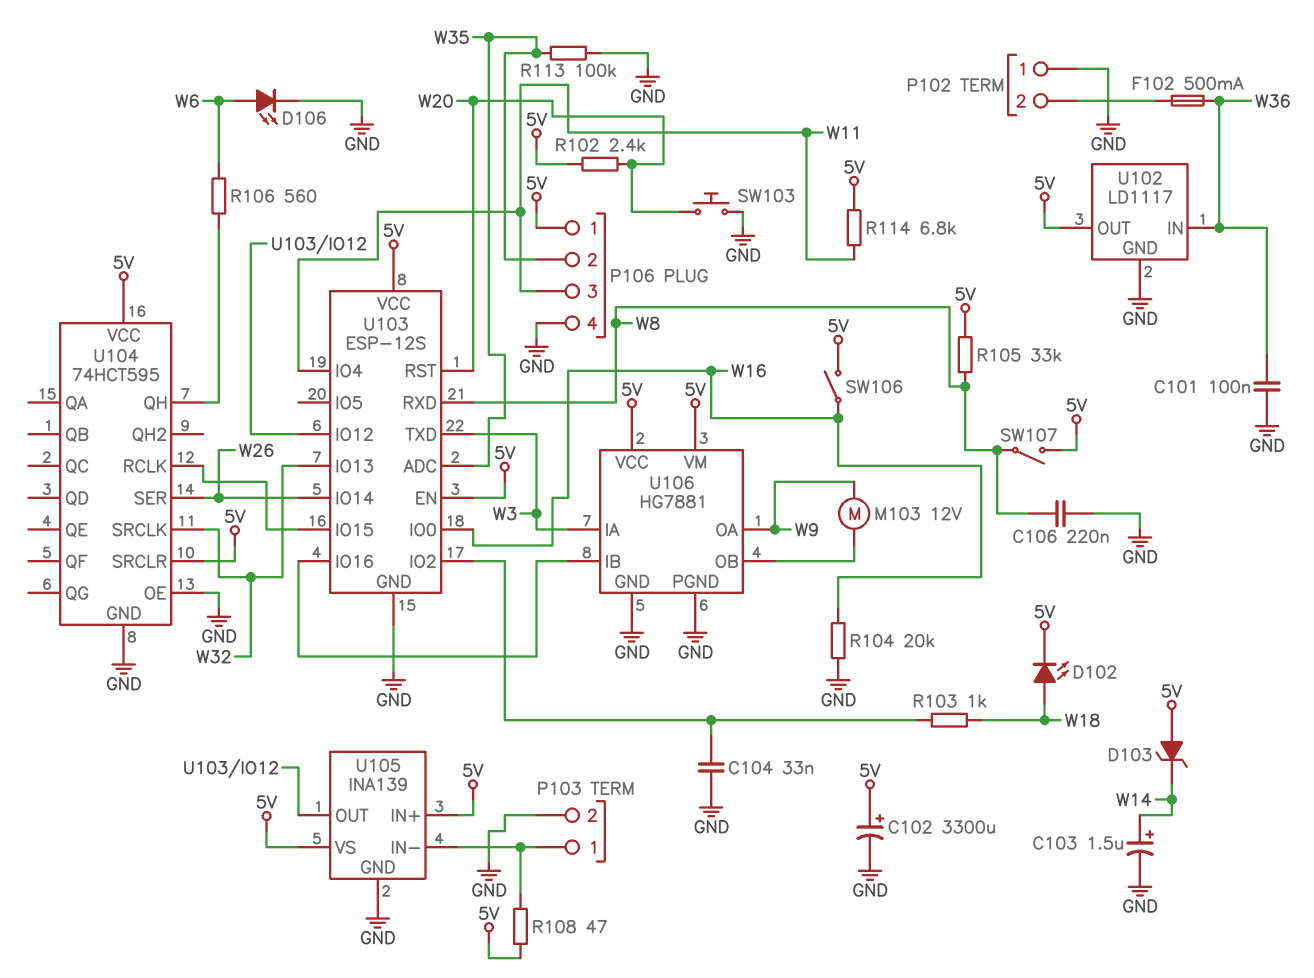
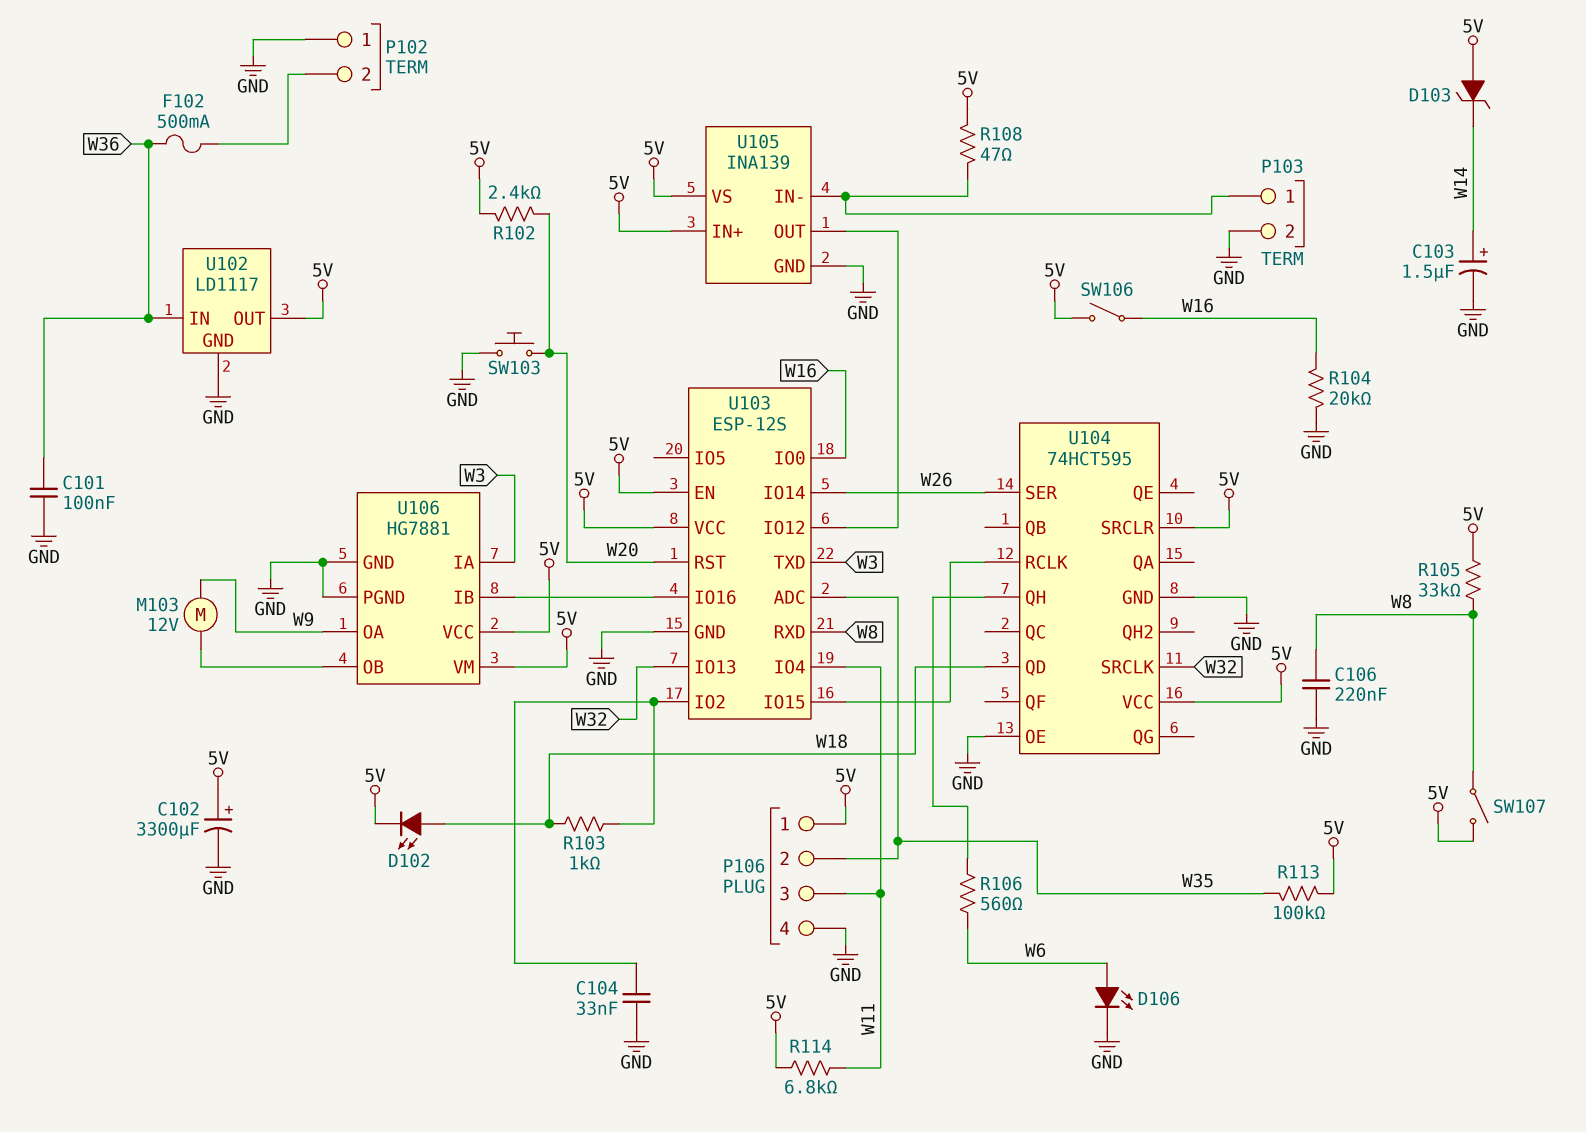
R113: 100k (GND, W35) -> 100k (5V, W35)
U104 pin QD: none -> W18

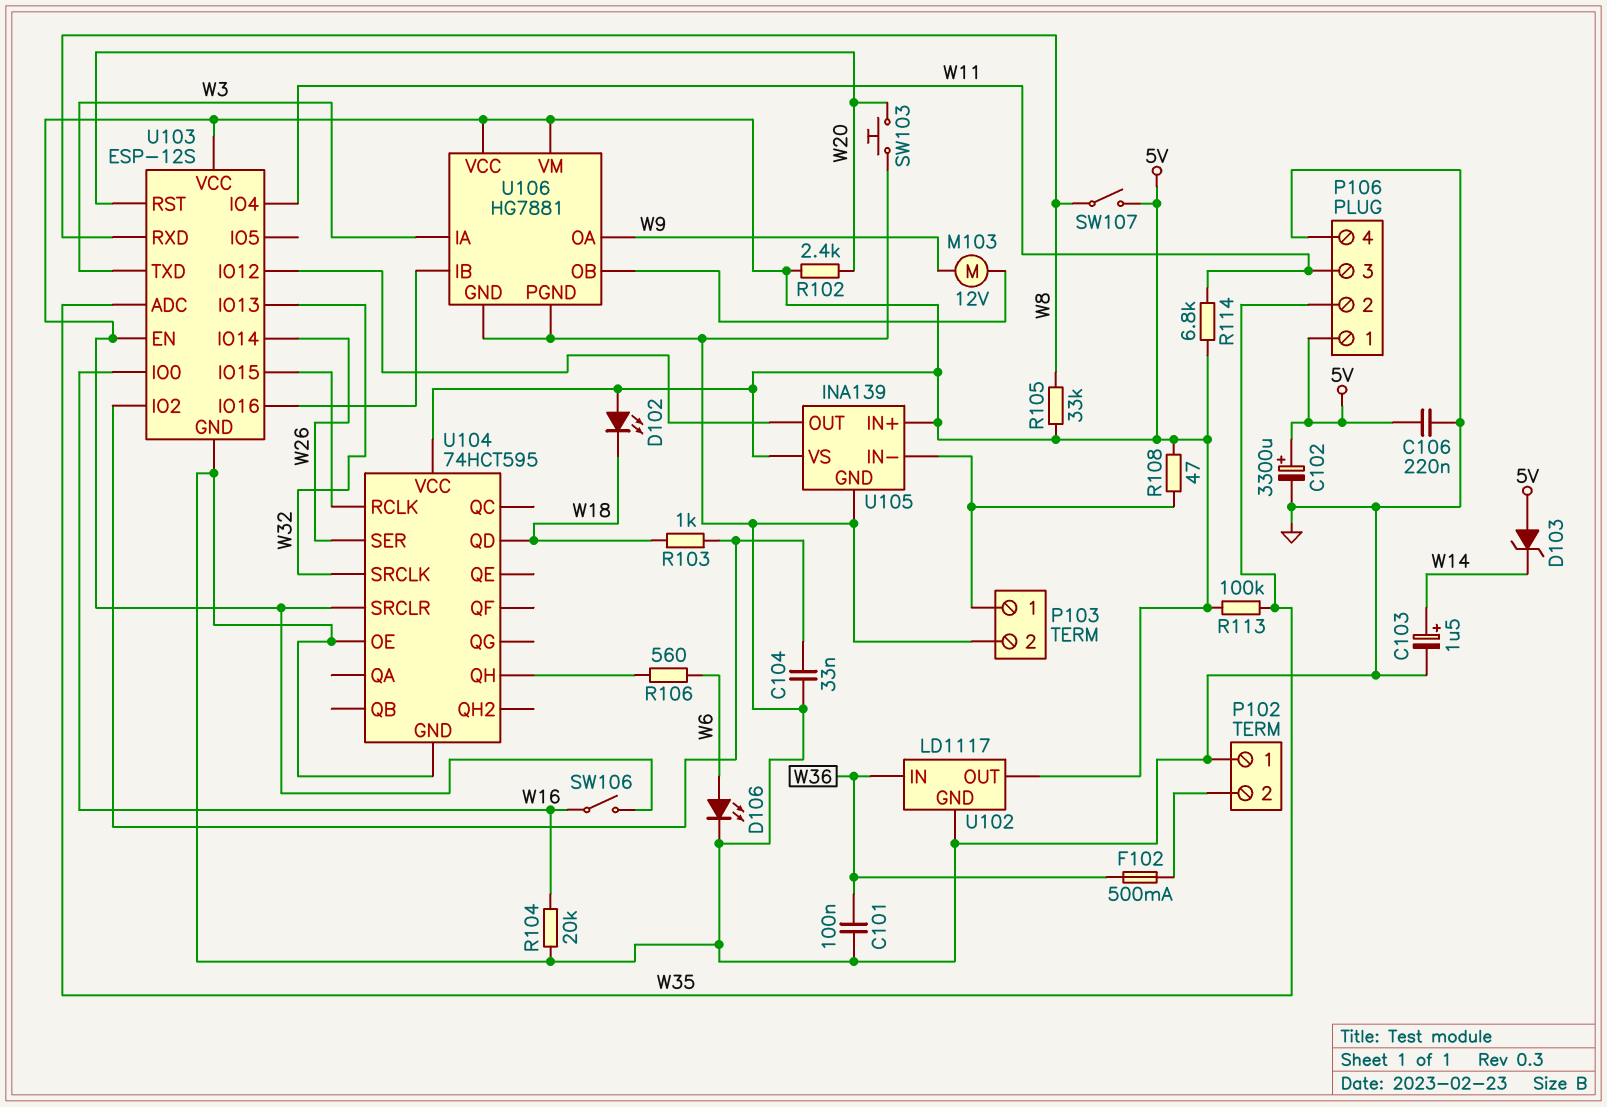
C106: 220nF (GND, W8) -> 220nF (5V, GND)
D102: LED (A W18, K 5V) -> LED (A 5V, K W18)

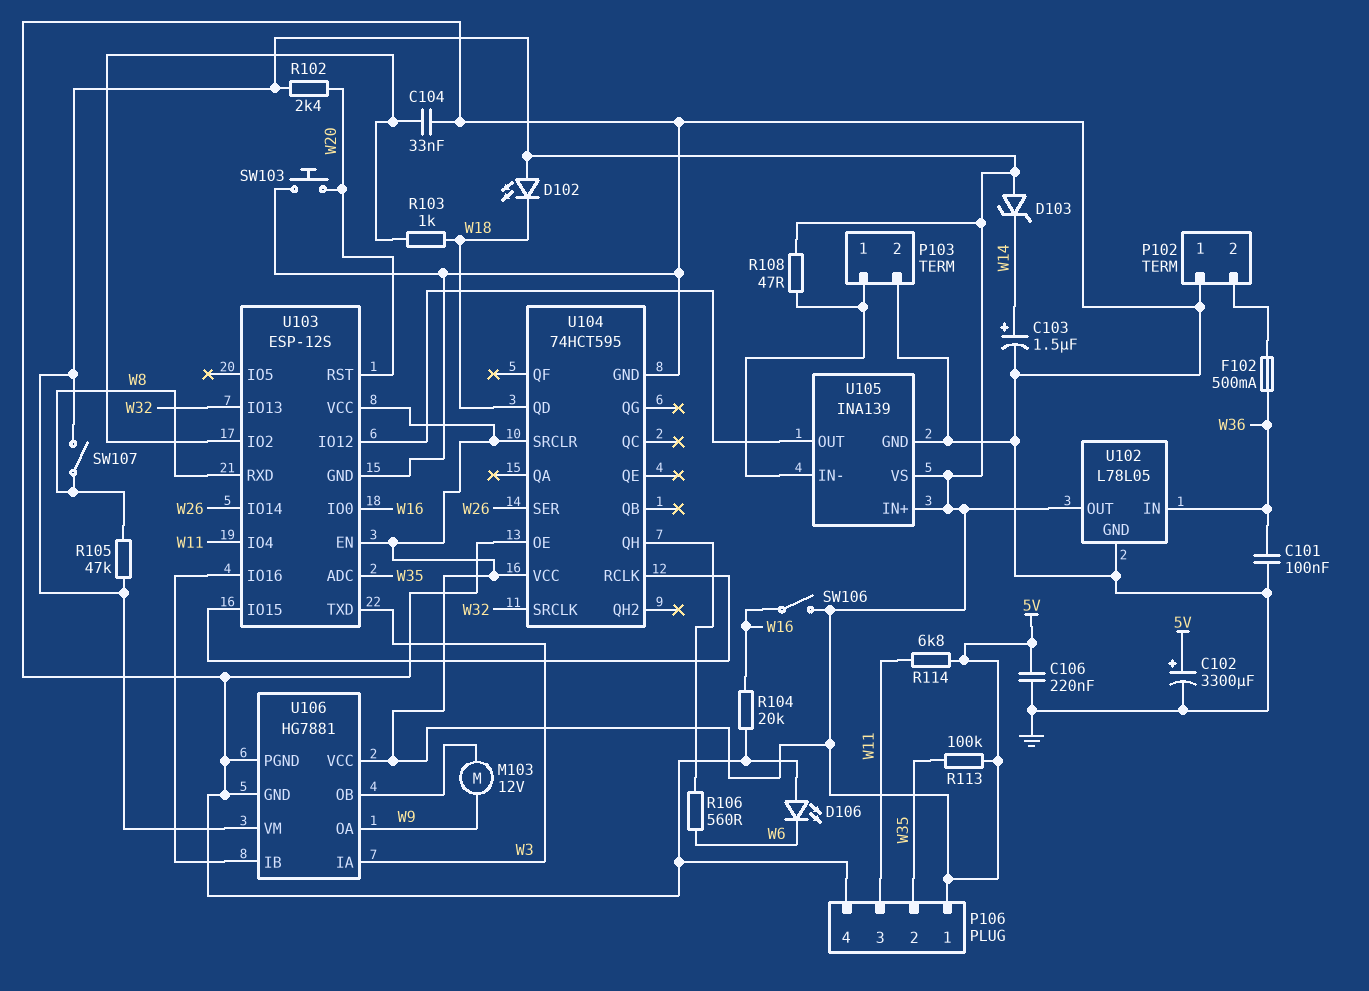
D106: LED (A W6, K GND) -> LED (A GND, K W6)
R105: 33k (5V, W8) -> 47k (5V, W8)
U102: LD1117 -> L78L05

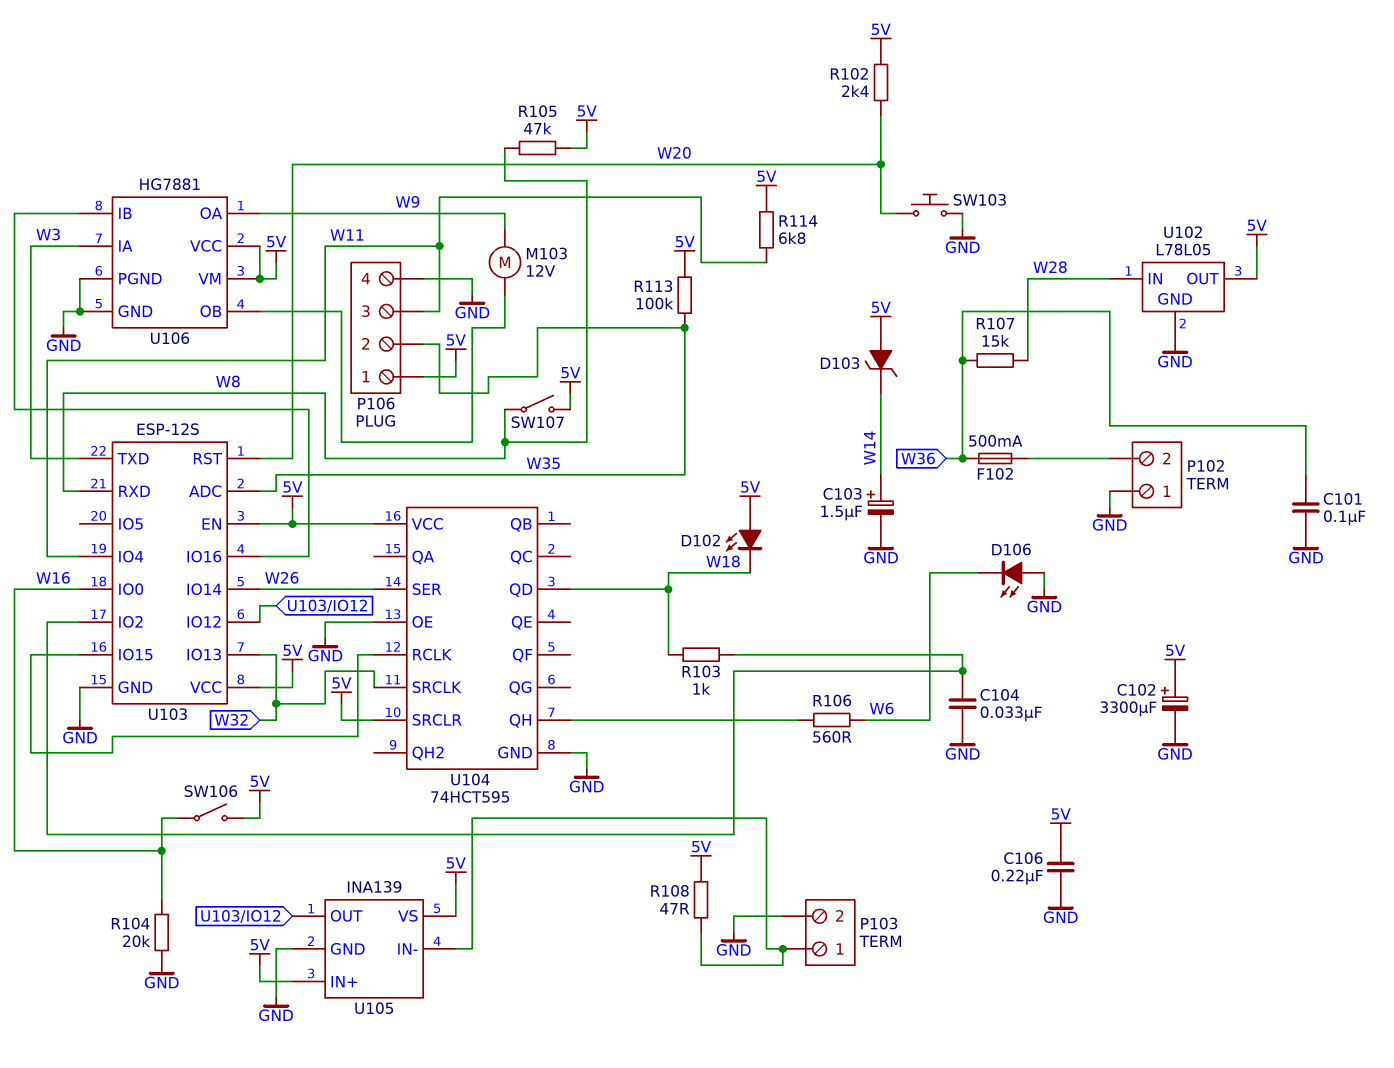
R107: none -> 15k (W28, W36)
U102 pin IN: W36 -> W28

